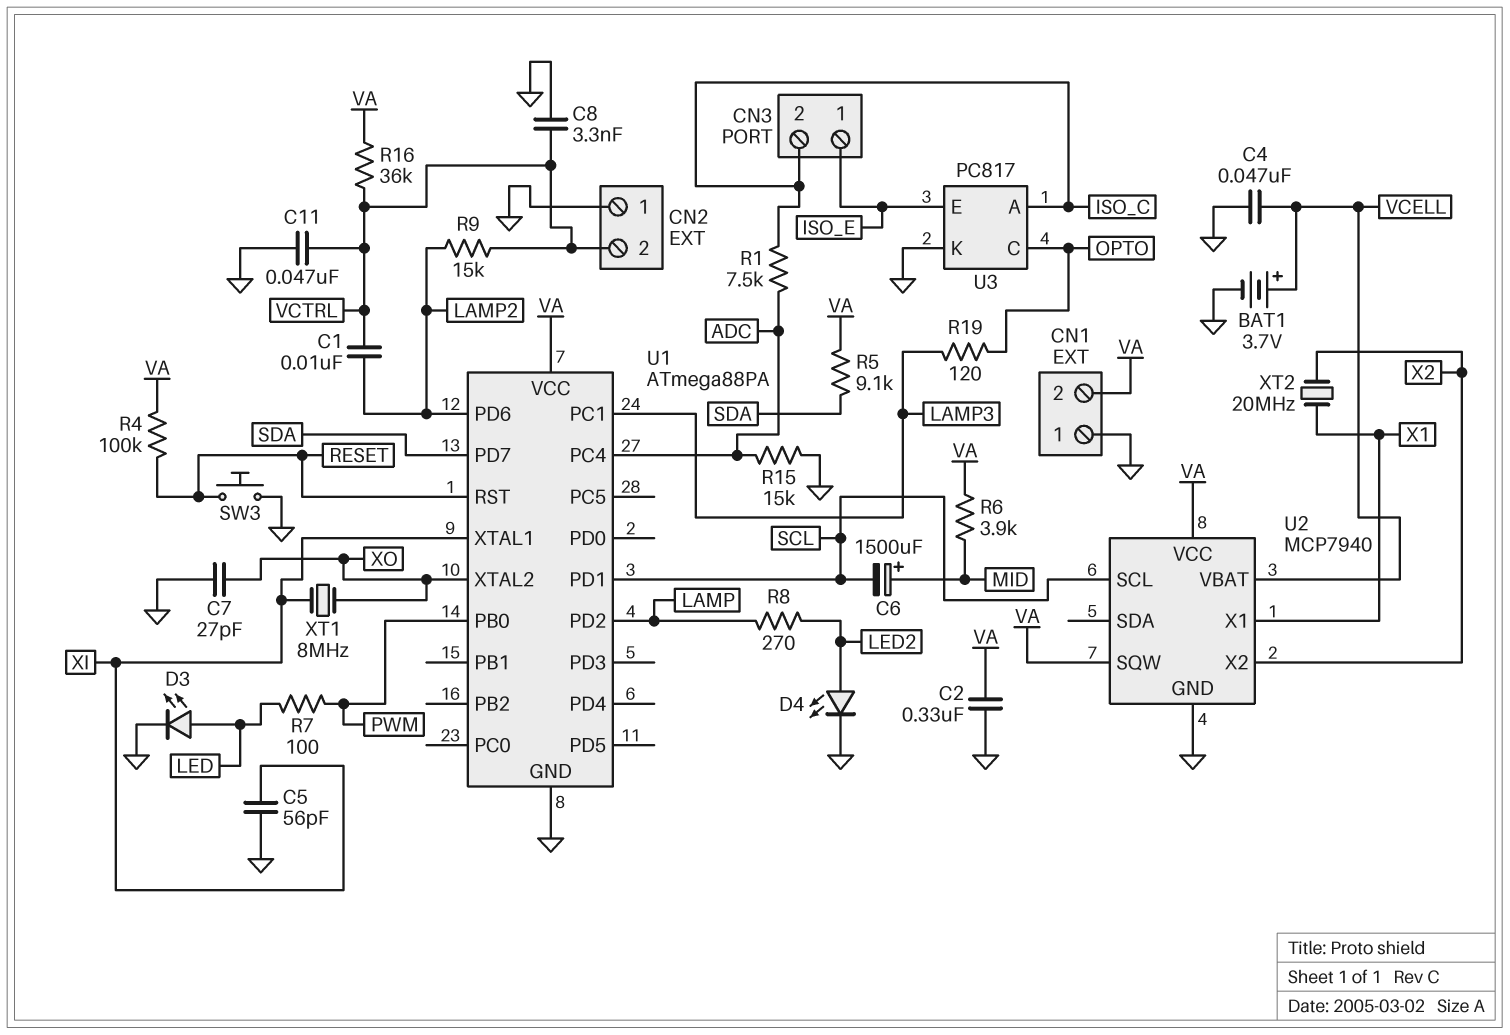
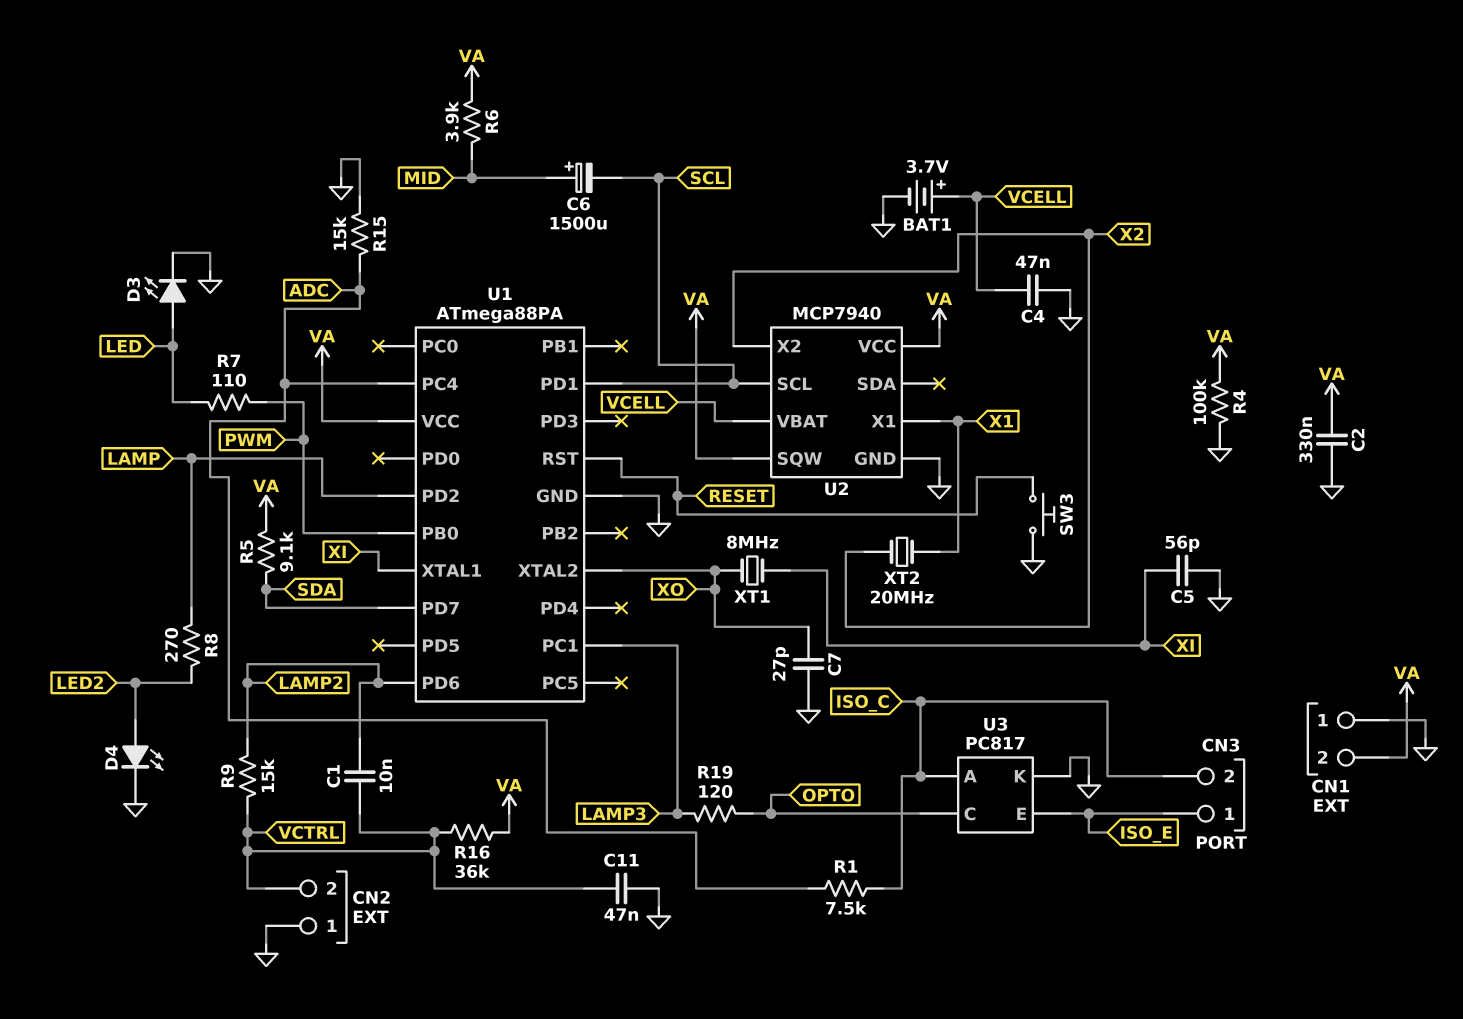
C8: 3.3nF (GND, VCTRL) -> none
R4: 100k (RESET, VA) -> 100k (GND, VA)
R7: 100 (LED, PWM) -> 110 (LED, PWM)

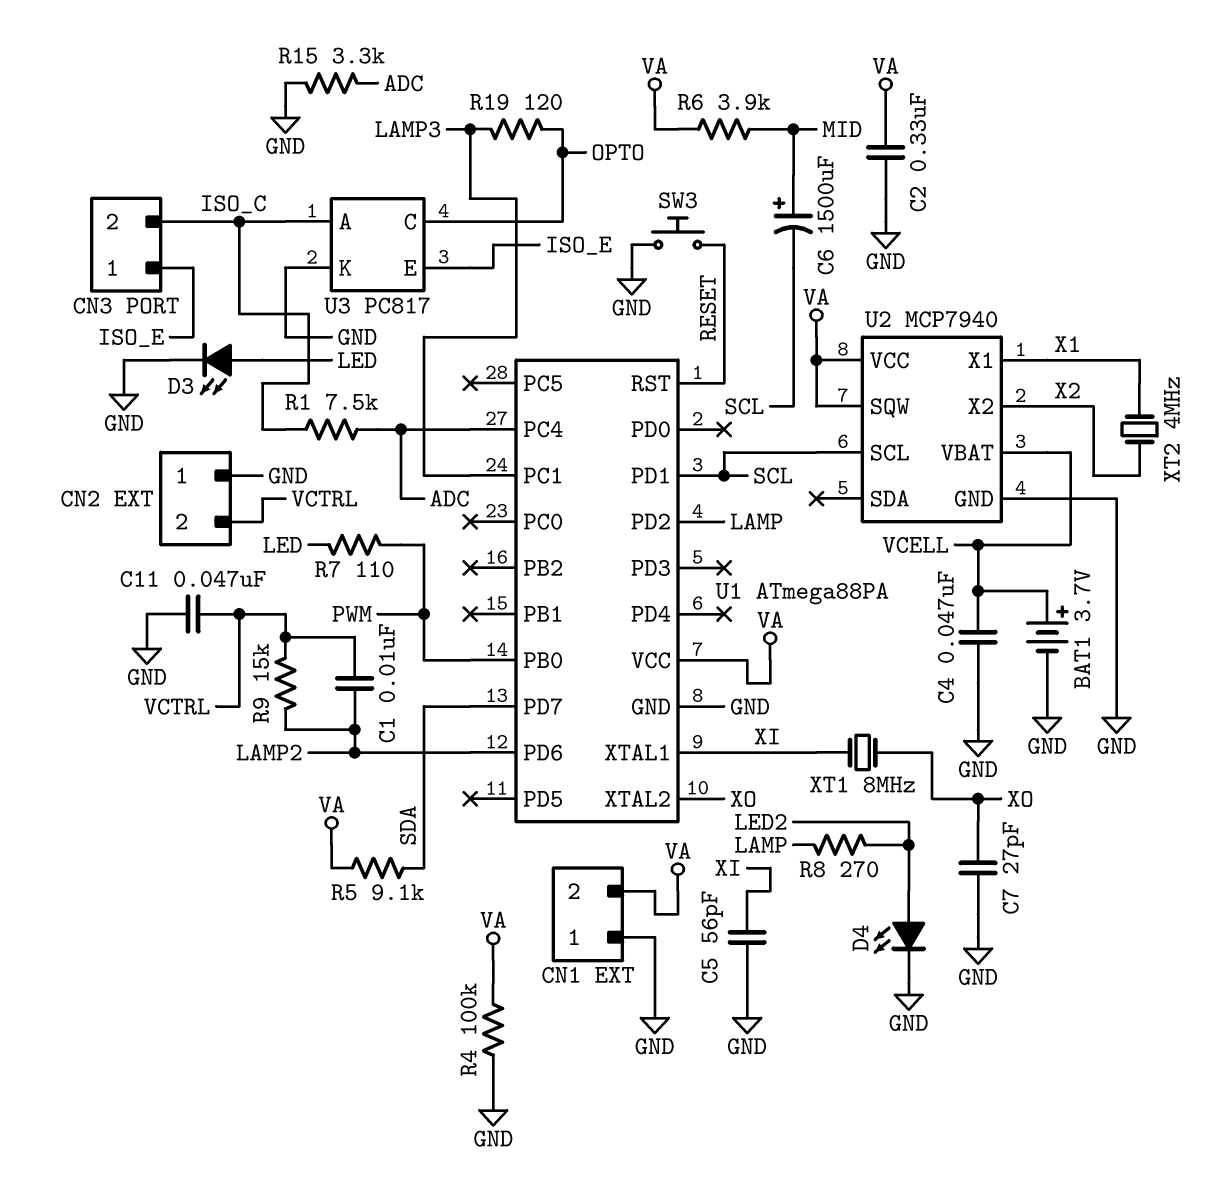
R15: 15k (ADC, GND) -> 3.3k (ADC, GND)
R16: 36k (VA, VCTRL) -> none
XT2: 20MHz (X1, X2) -> 4MHz (X1, X2)

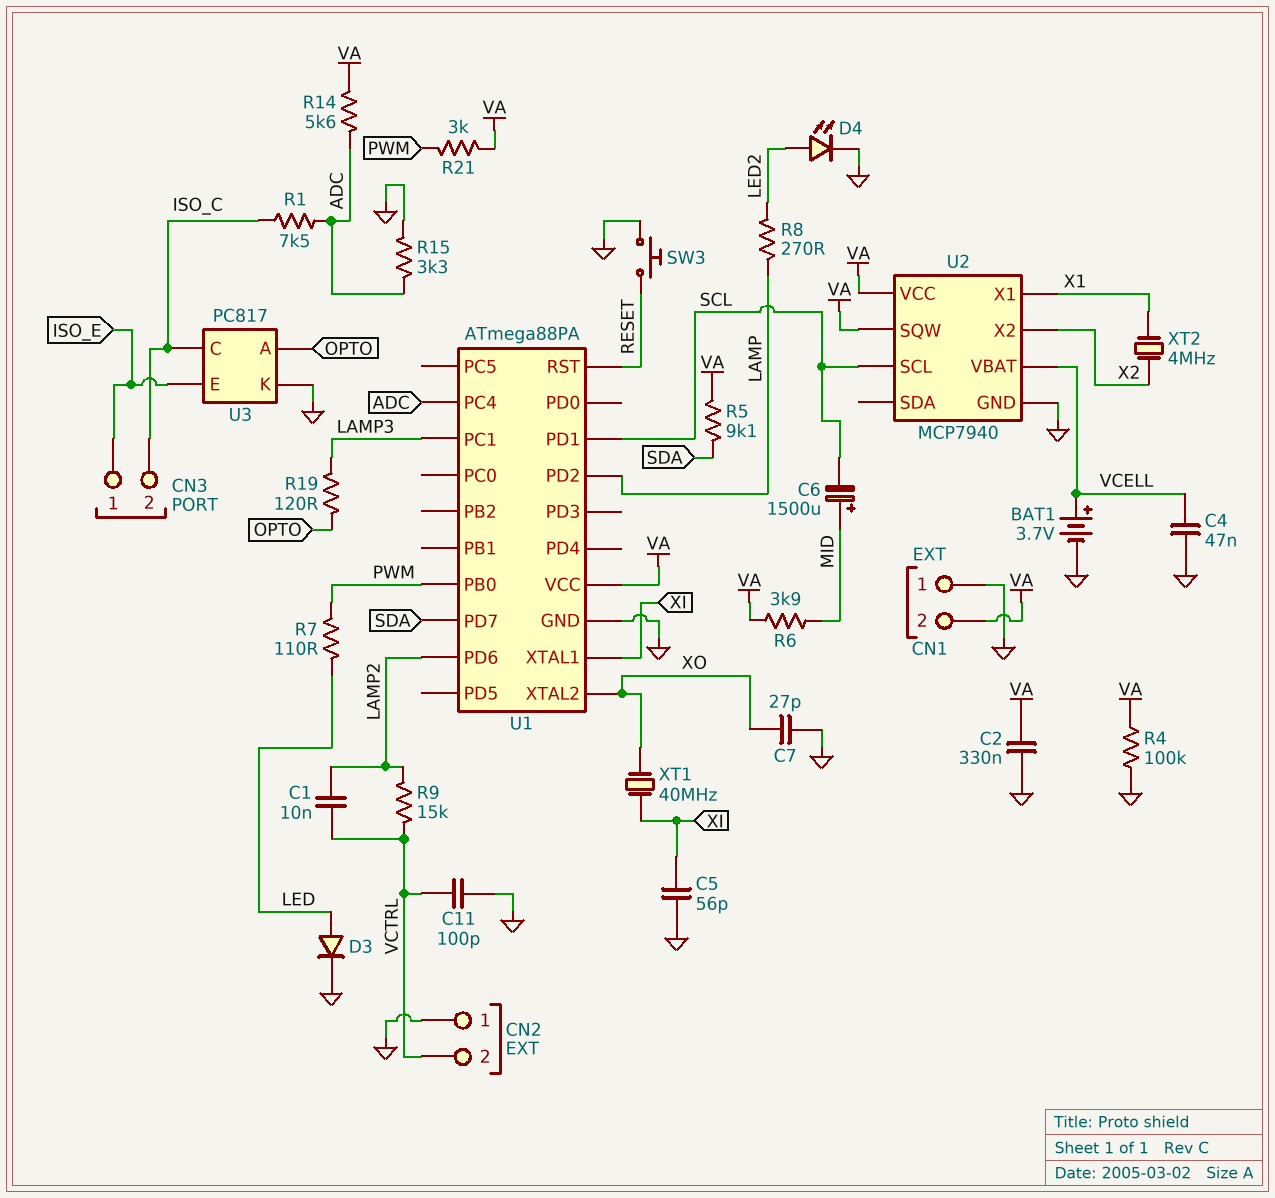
C11: 47nF (GND, VCTRL) -> 100pF (GND, VCTRL)
D3: LED (A LED, K GND) -> diode (A LED, K GND)
R14: none -> 5.6k (ADC, VA)
R21: none -> 3k (PWM, VA)
U3 pin A: ISO_C -> OPTO
U3 pin C: OPTO -> ISO_C
XT1: 8MHz (XI, XO) -> 40MHz (XI, XO)

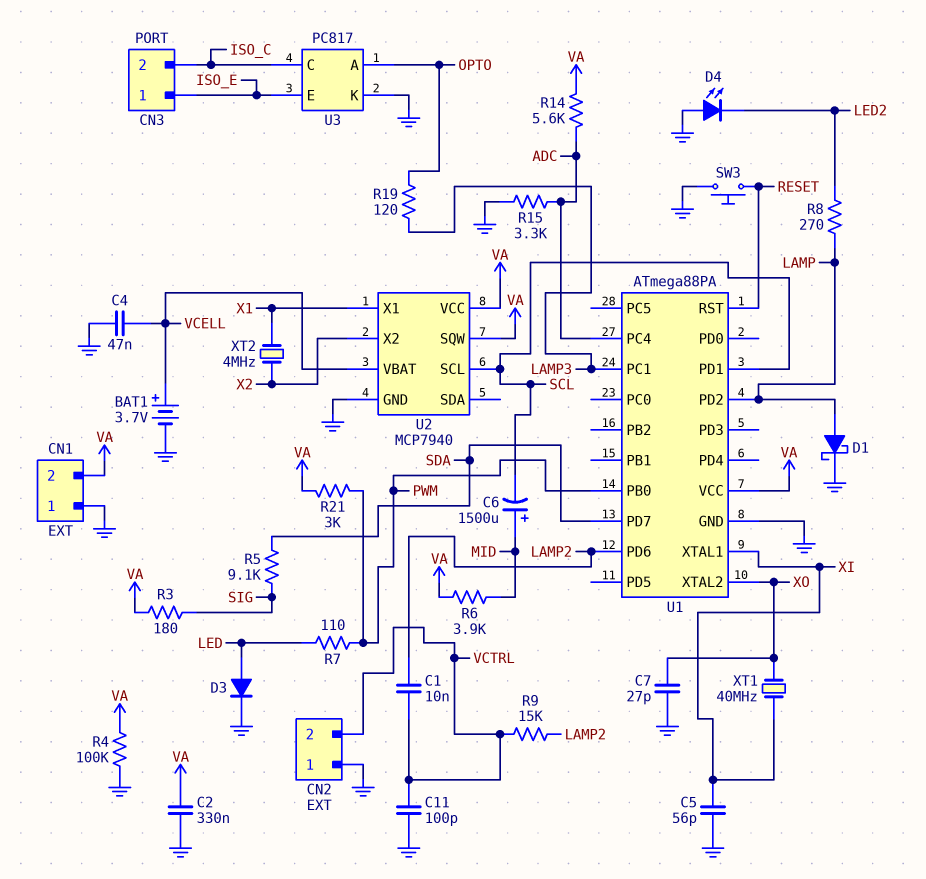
D1: none -> schottky (A LAMP, K GND)
D4: LED (A LED2, K GND) -> LED (A GND, K LED2)
R1: 7.5k (ADC, ISO_C) -> none
R3: none -> 180 (SIG, VA)
R5: 9.1k (SDA, VA) -> 9.1k (SDA, SIG)

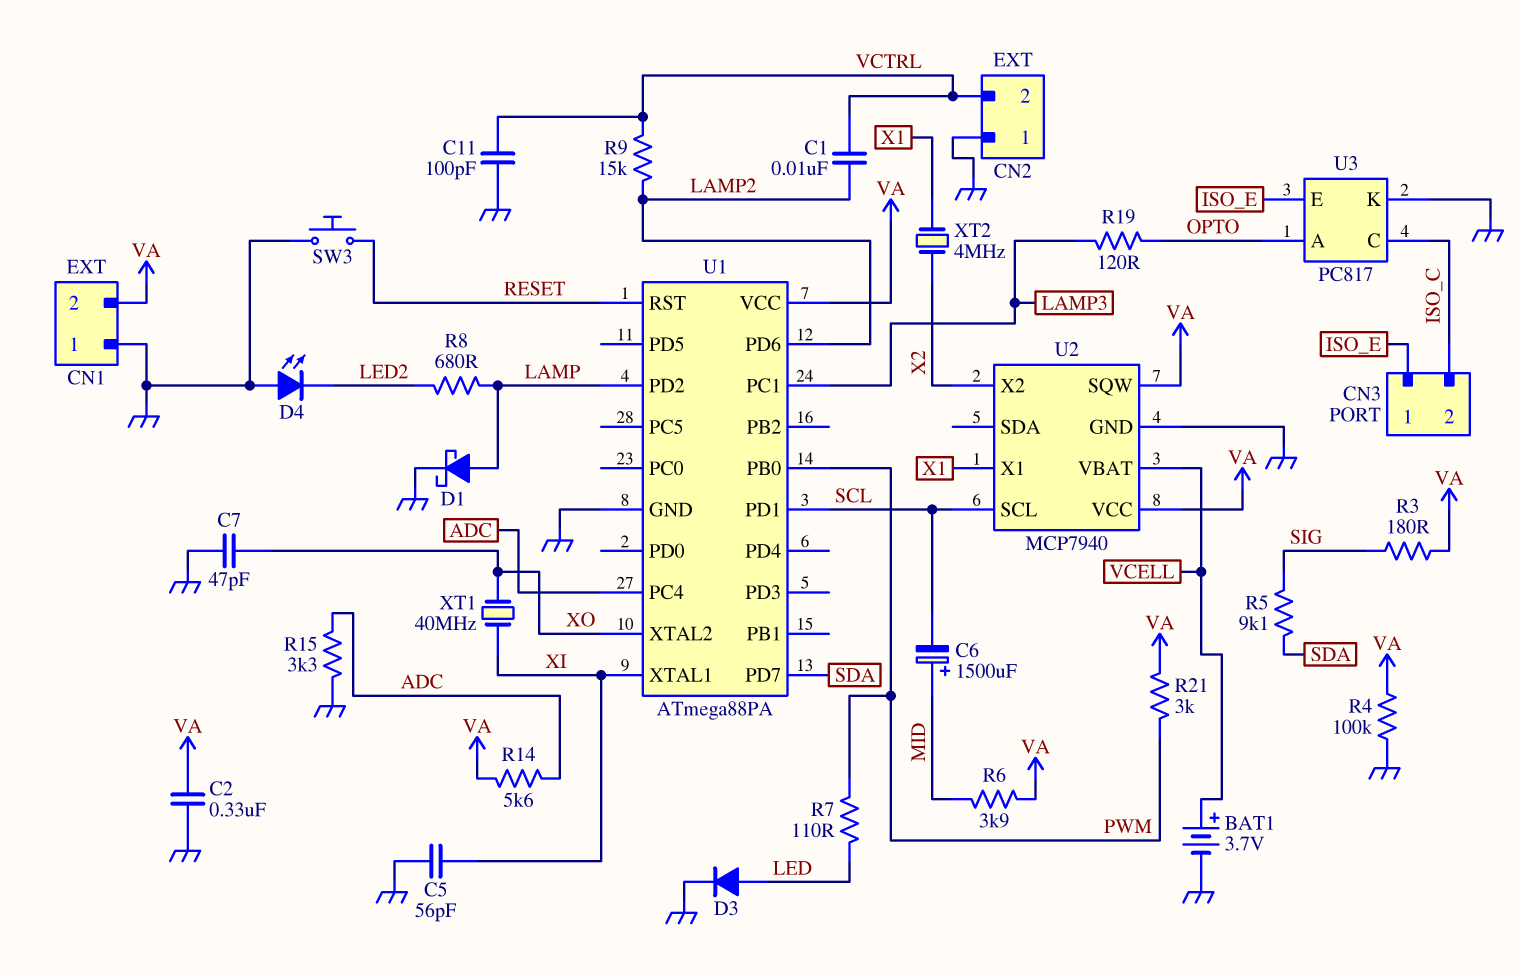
C4: 47nF (GND, VCELL) -> none
C7: 27pF (GND, XO) -> 47pF (GND, XO)
R8: 270 (LAMP, LED2) -> 680 (LAMP, LED2)

